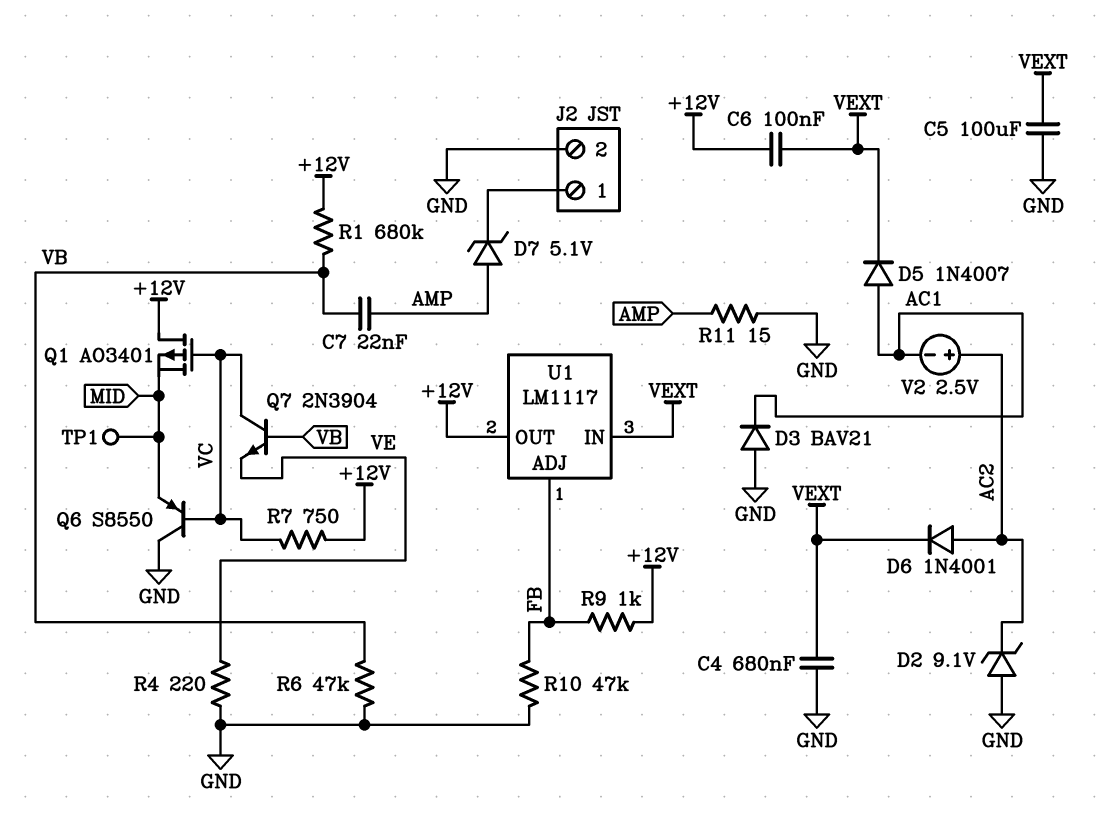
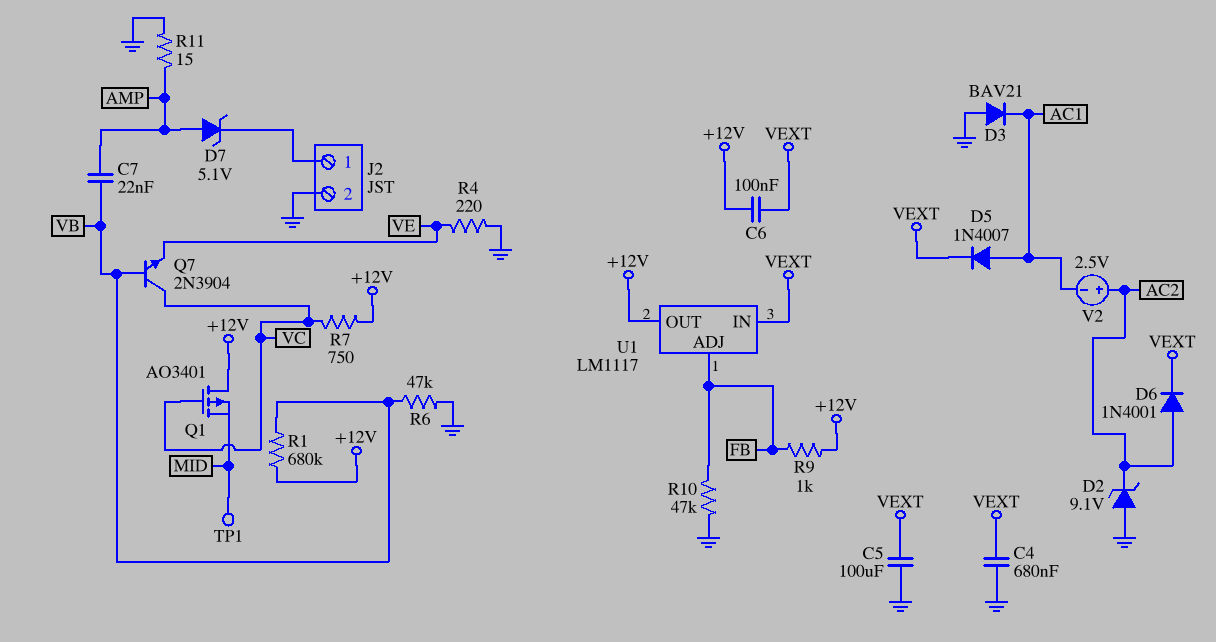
Q6: PNP S8550 (B VC, C GND, E MID) -> none

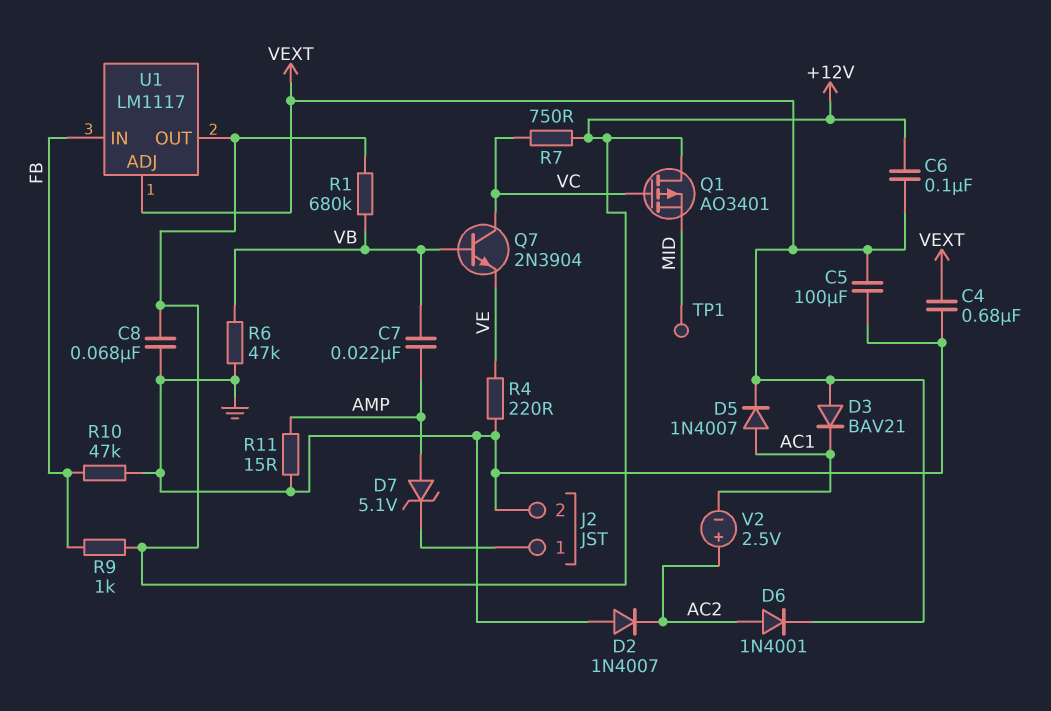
C8: none -> 68nF (+12V, GND)
D2: zener 9.1V (A GND, K AC2) -> diode 1N4007 (A GND, K AC2)
D3: diode BAV21 (A GND, K AC1) -> diode BAV21 (A VEXT, K AC1)
U1 pin ADJ: FB -> VEXT
U1 pin IN: VEXT -> FB

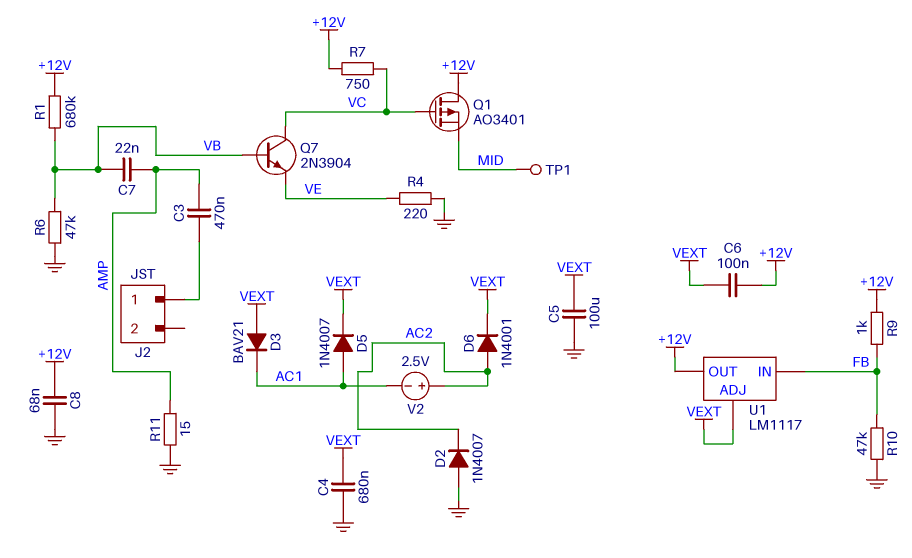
C3: none -> 470nF (AMP, J2/1)
D7: zener 5.1V (A AMP, K J2/1) -> none
J2 pin 2: GND -> none

